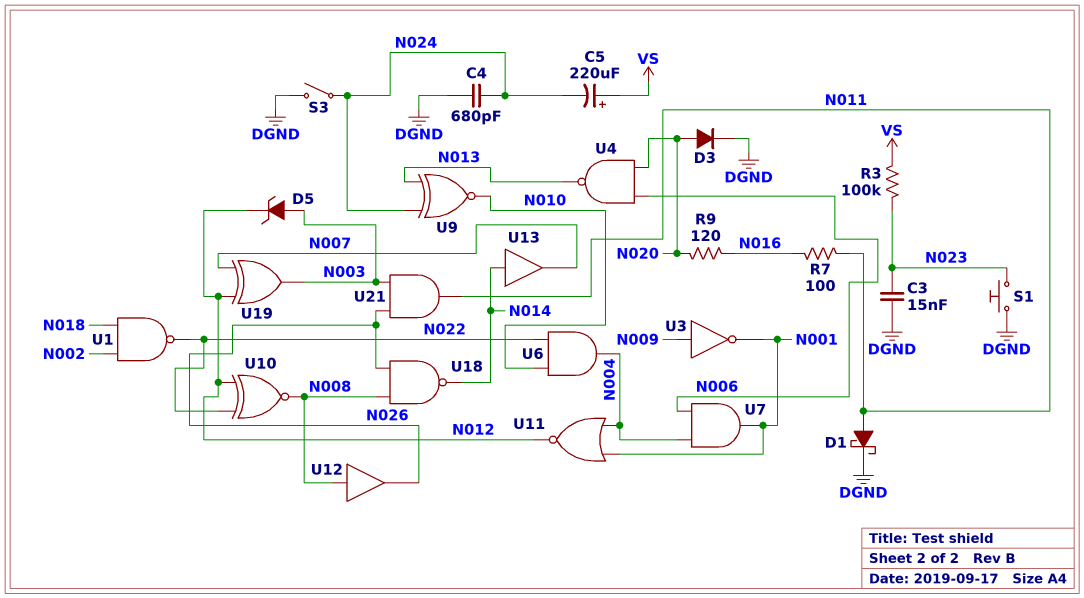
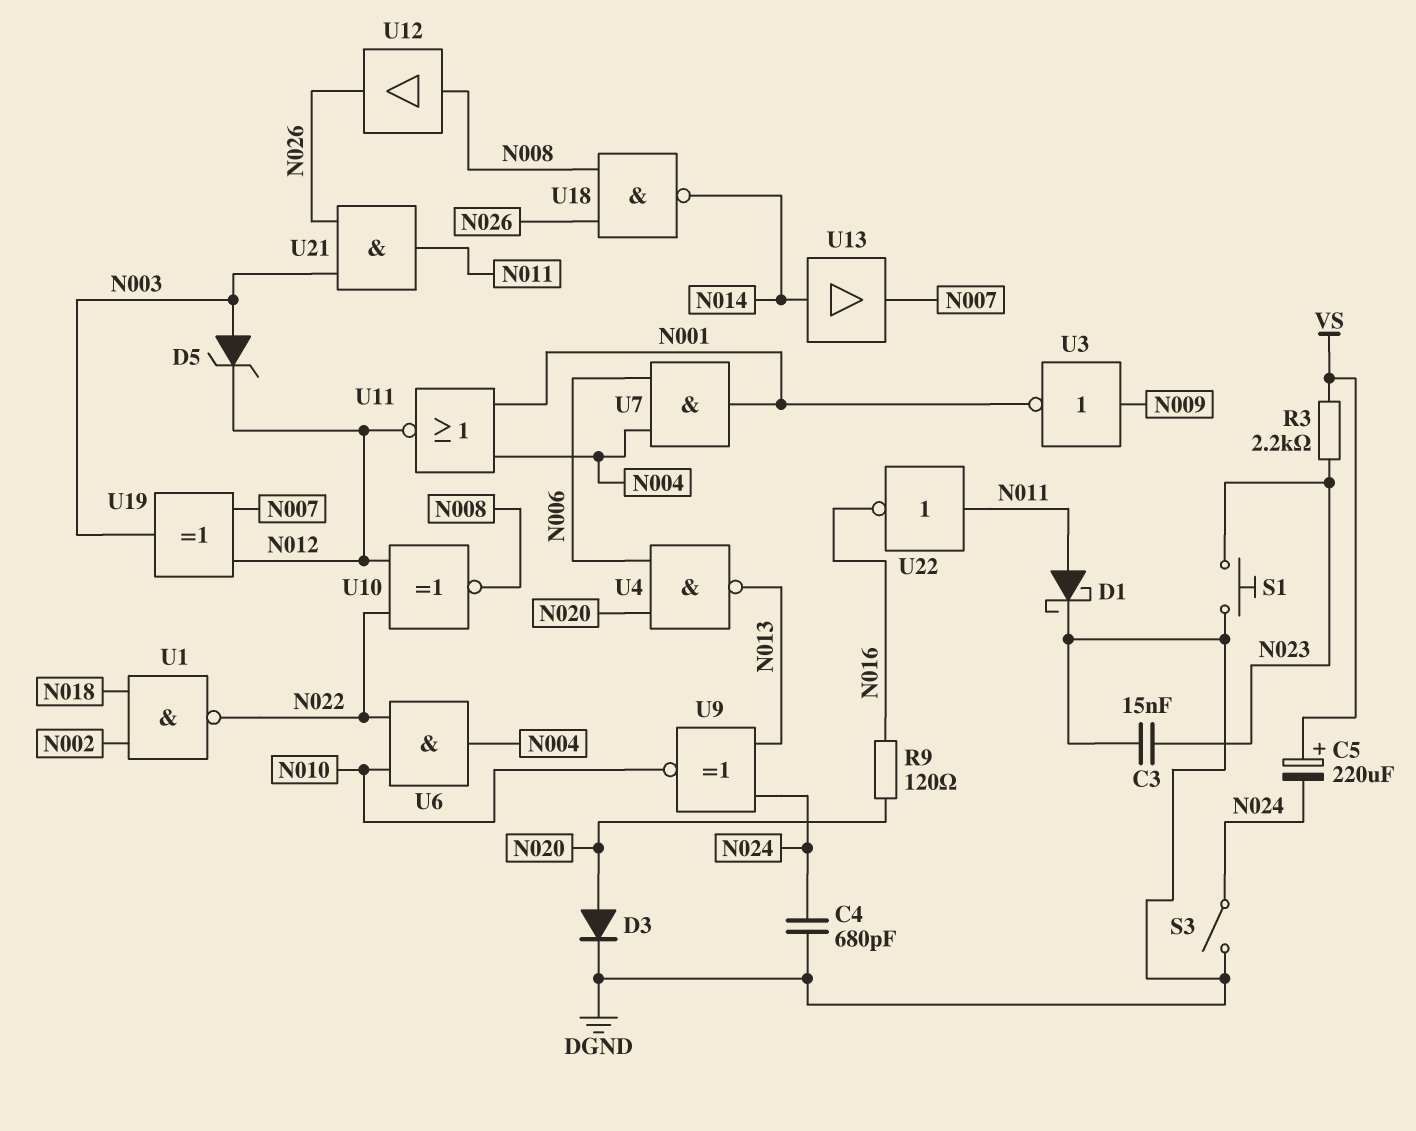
R3: 100k (N023, VS) -> 2.2k (N023, VS)
R7: 100 (N011, N016) -> none
U22: none -> NOT (in N011, out N016)

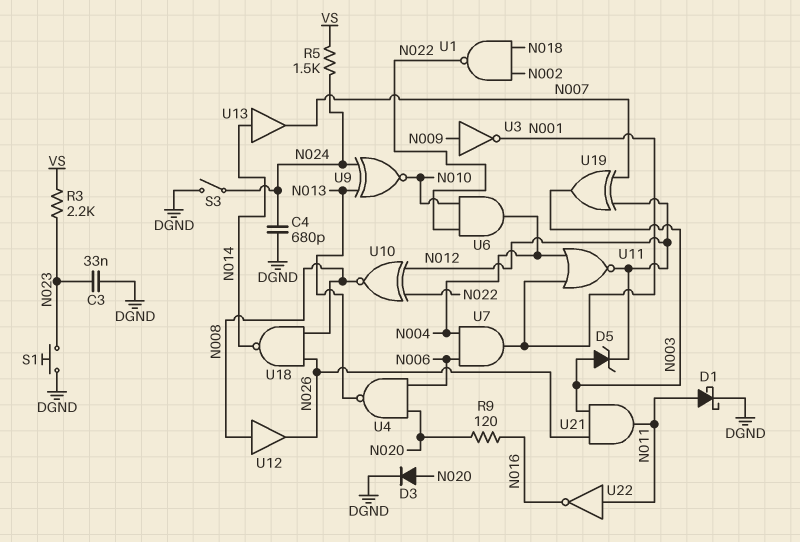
C3: 15nF (DGND, N023) -> 33nF (DGND, N023)
C5: 220uF (plus VS, minus N024) -> none
R5: none -> 1.5k (N024, VS)

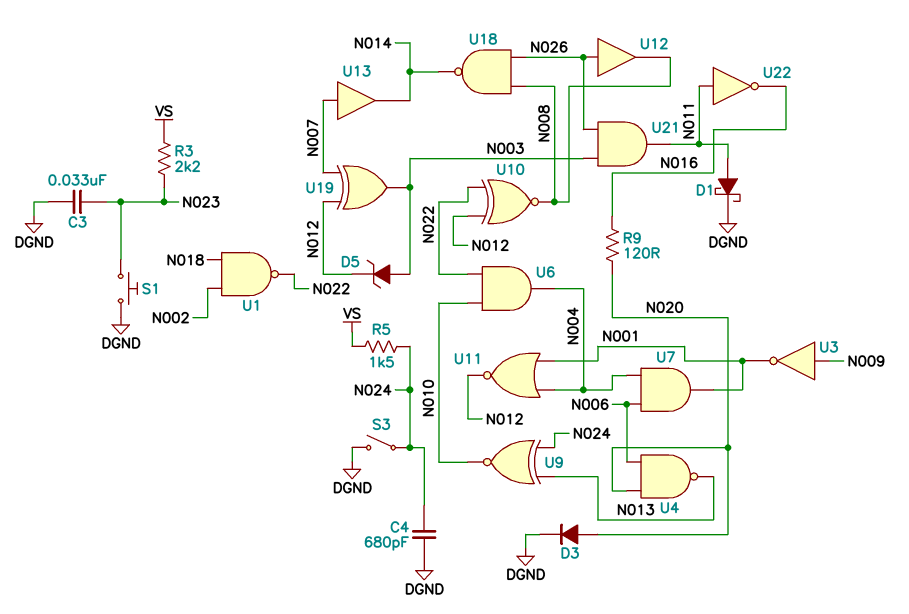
U12: buffer (in N008, out N026) -> buffer (in N026, out N008)
U13: buffer (in N014, out N007) -> buffer (in N007, out N014)

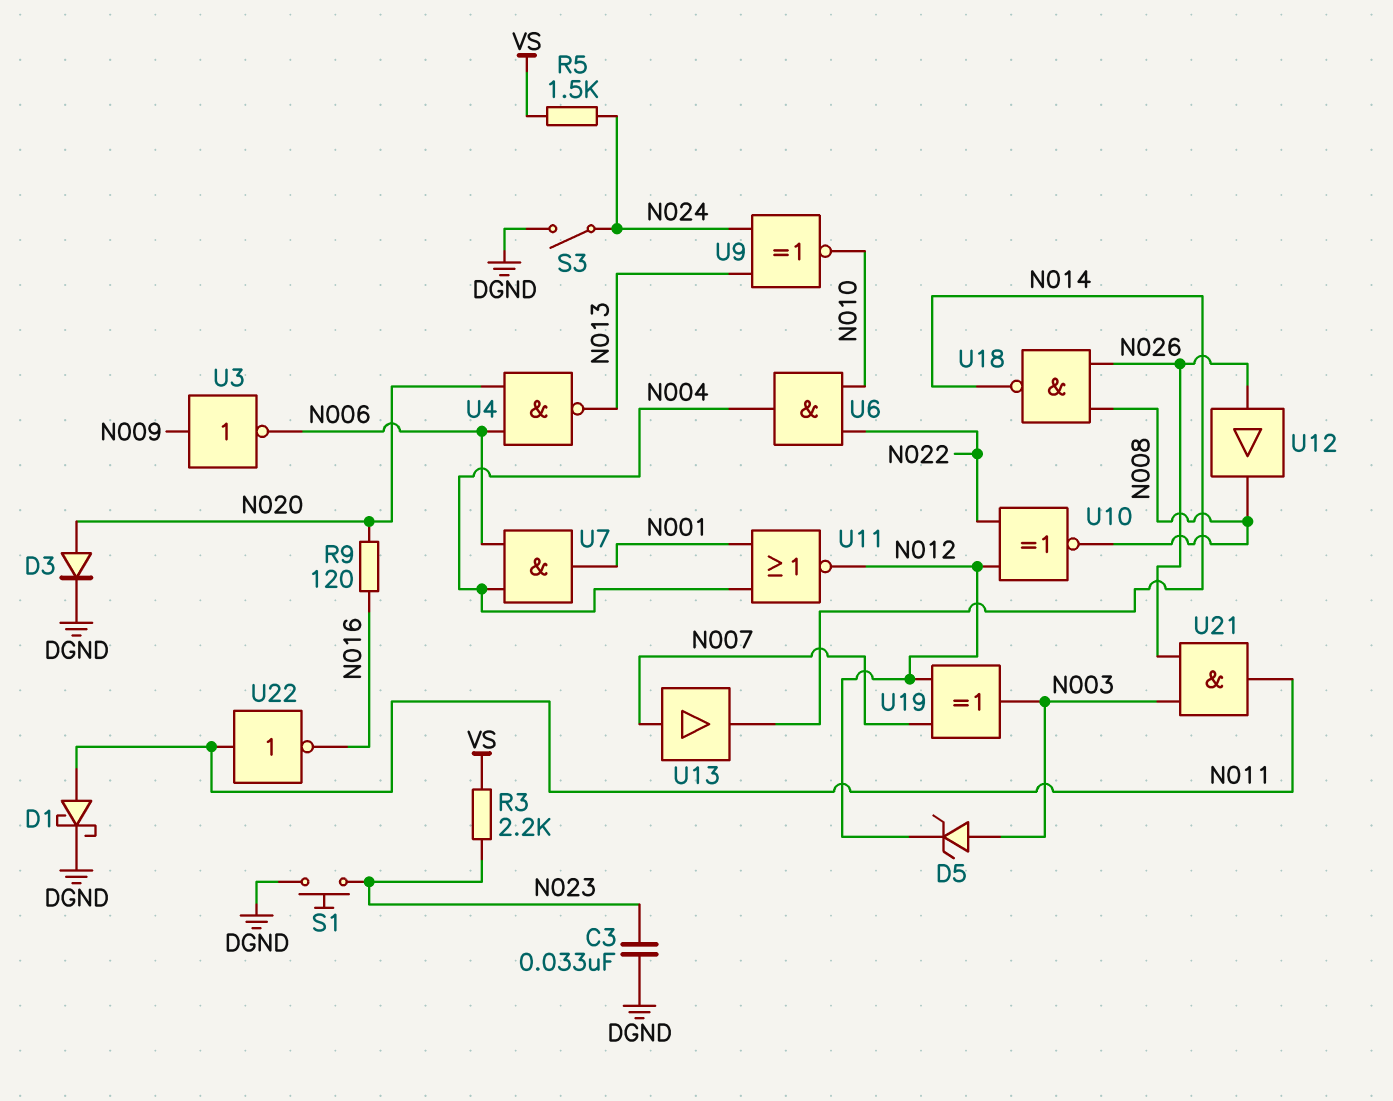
C4: 680pF (DGND, N024) -> none
U1: NAND (in N002, in N018, out N022) -> none
U3: NOT (in N009, out N001) -> NOT (in N009, out N006)

